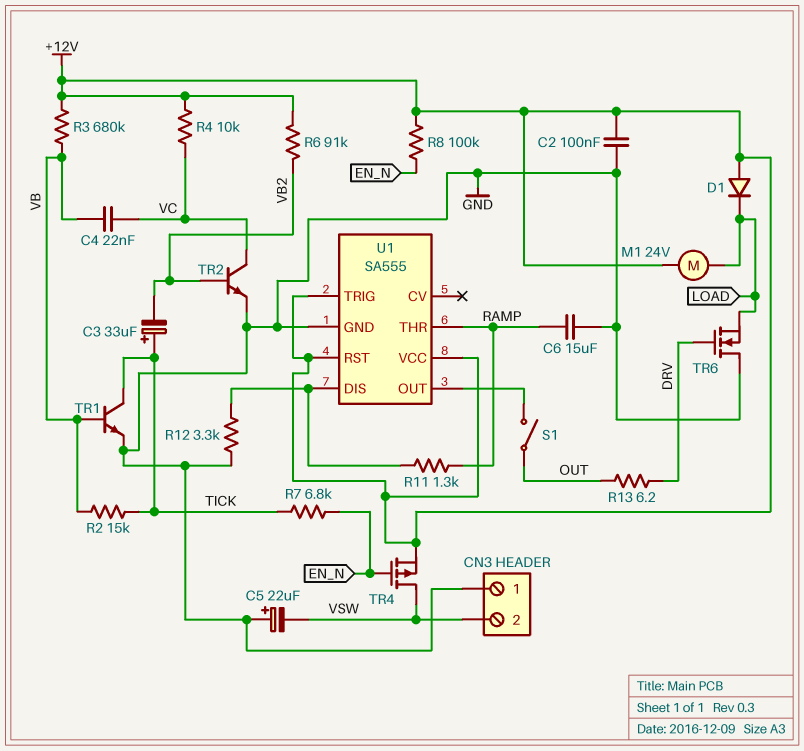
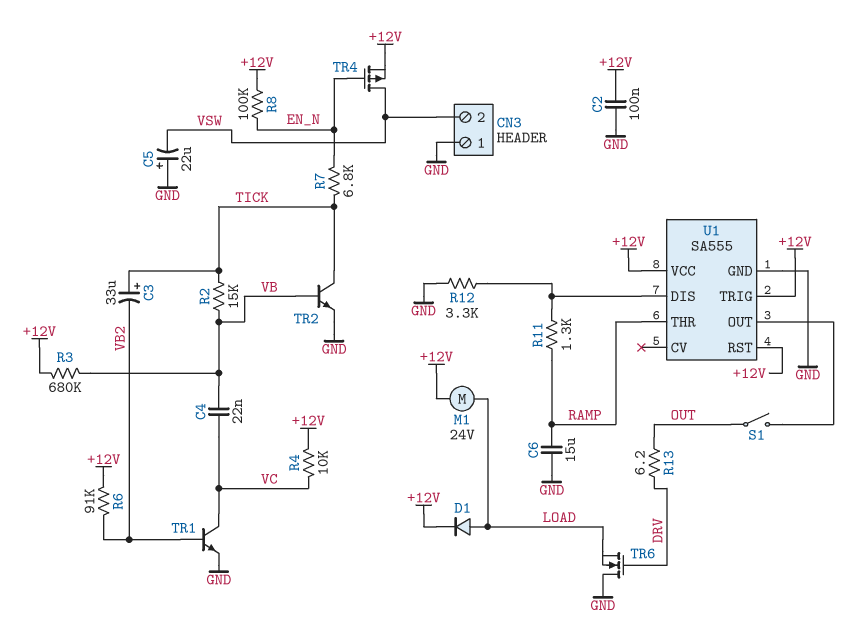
D1: diode (A +12V, K LOAD) -> diode (A LOAD, K +12V)
TR1: NPN (B VB, C TICK, E GND) -> NPN (B VB2, C VC, E GND)
TR2: NPN (B VB2, C VC, E GND) -> NPN (B VB, C TICK, E GND)

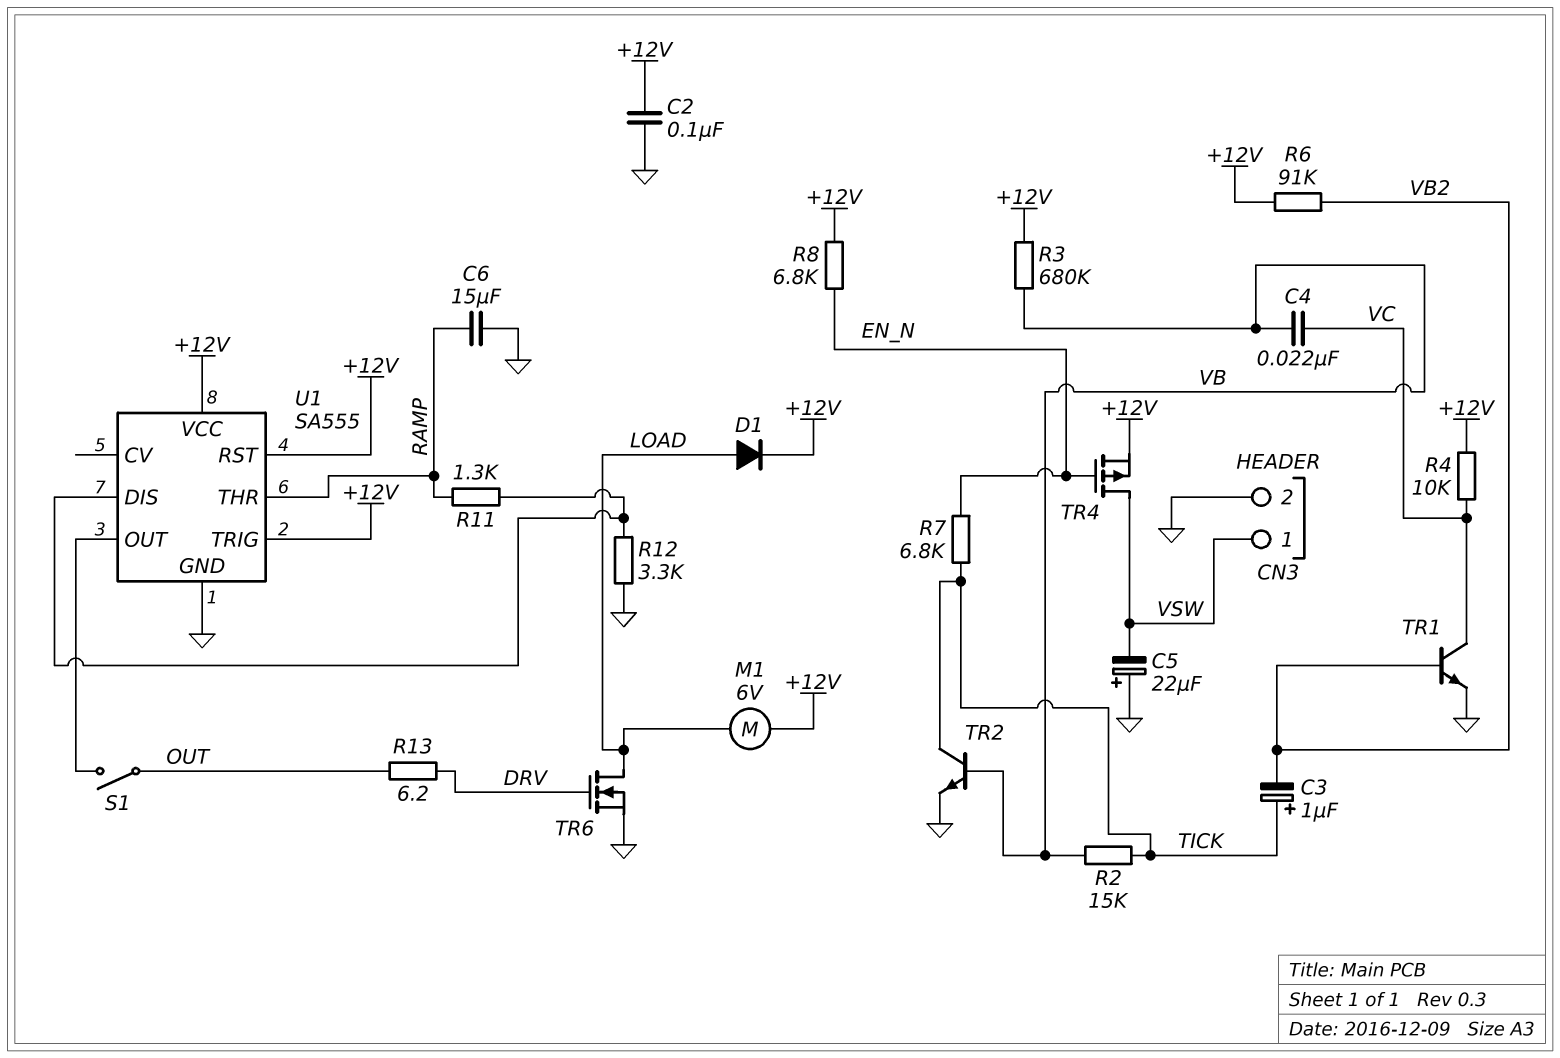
C3: 33uF (plus TICK, minus VB2) -> 1uF (plus TICK, minus VB2)
CN3 pin 1: GND -> VSW
CN3 pin 2: VSW -> GND
M1: motor 24V (+12V, LOAD) -> motor 6V (+12V, LOAD)
R8: 100k (+12V, EN_N) -> 6.8k (+12V, EN_N)
TR6: NMOS (G DRV, D GND, S LOAD) -> NMOS (G DRV, D LOAD, S GND)

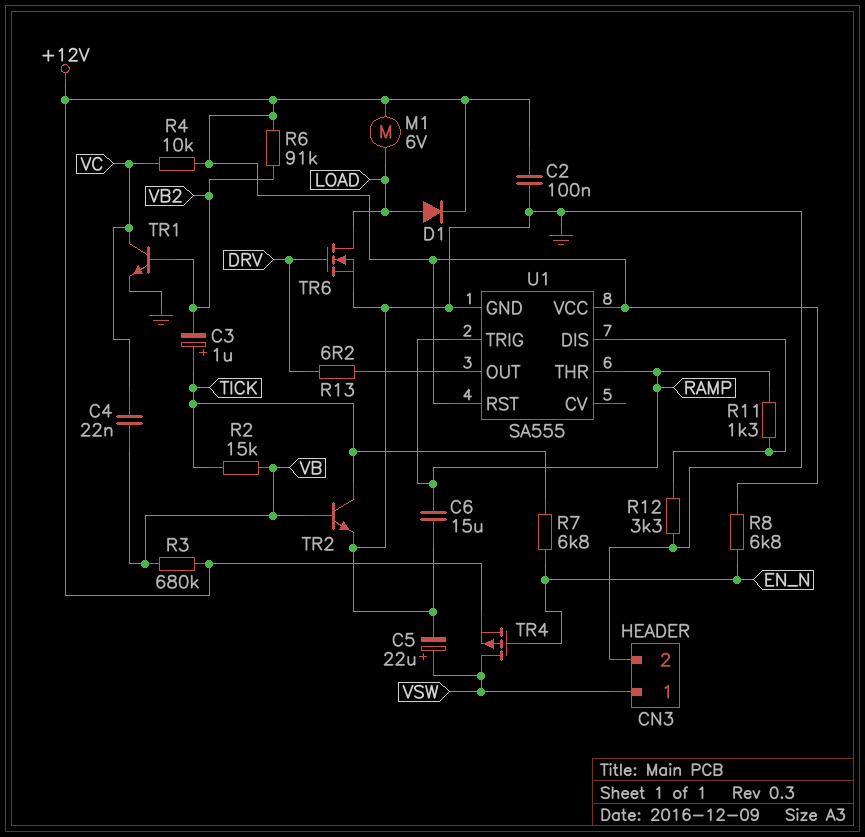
C5: 22uF (plus GND, minus VSW) -> 22uF (plus VSW, minus GND)
R13: 6.2 (DRV, OUT) -> 6.2 (DRV, U1/OUT)
S1: switch (OUT, U1/OUT) -> none
U1 pin TRIG: +12V -> RAMP

